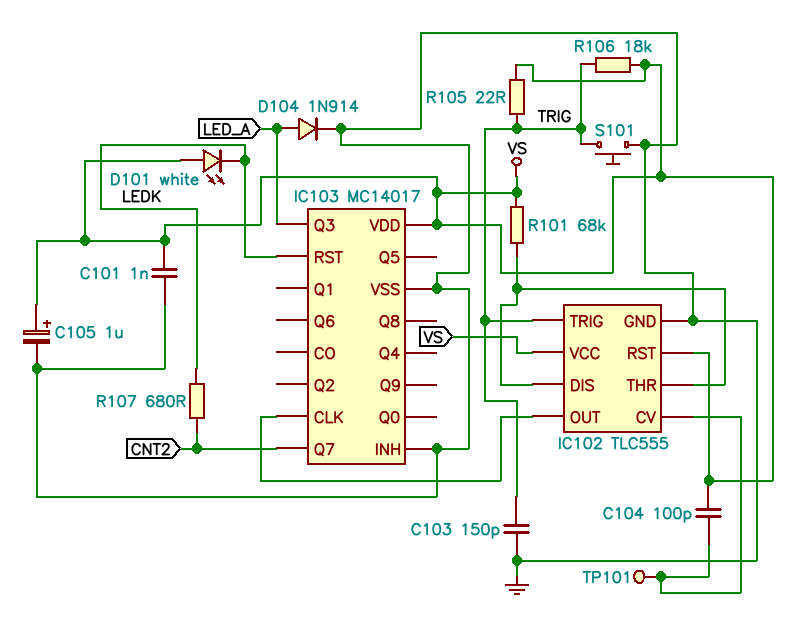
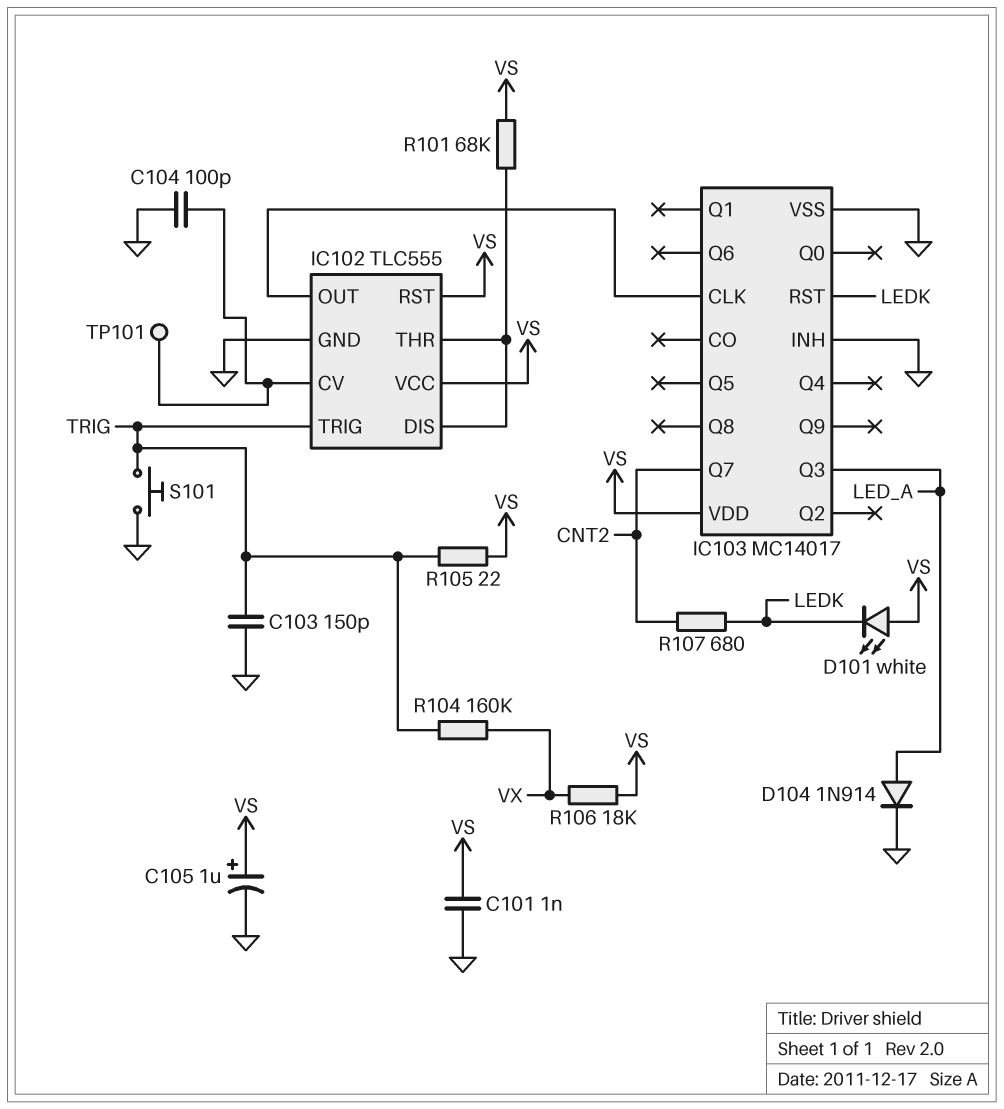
C104: 100pF (IC102/CV, VS) -> 100pF (GND, IC102/CV)
R104: none -> 160k (TRIG, VX)
R106: 18k (TRIG, VS) -> 18k (VS, VX)

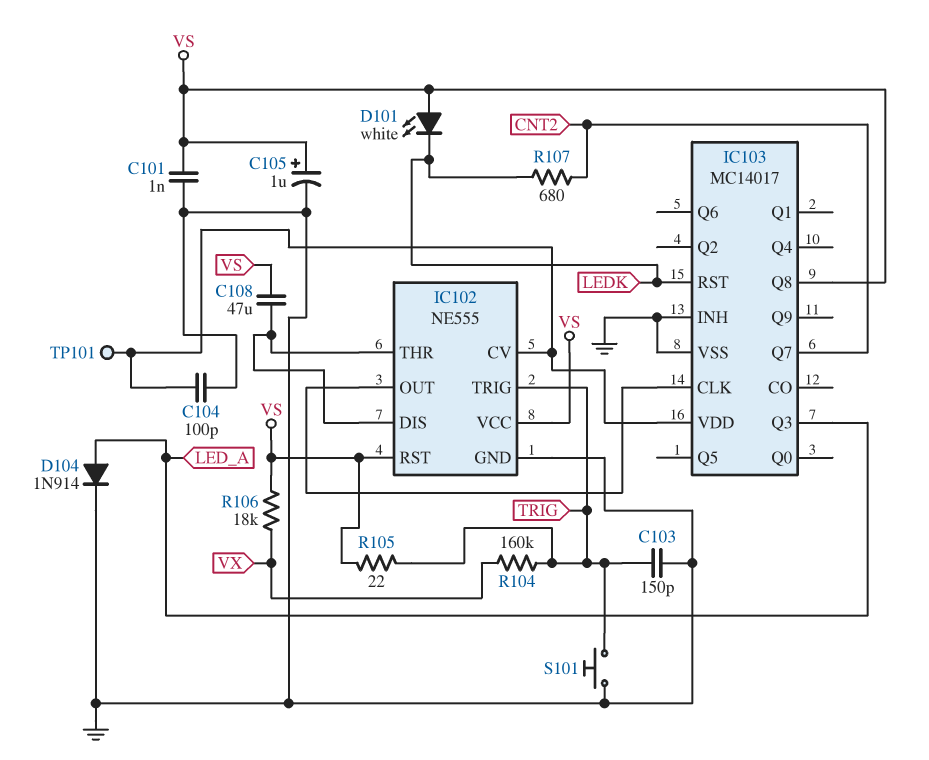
C108: none -> 47uF (IC102/DIS, VS)
IC102: TLC555 -> NE555
IC103 pin Q8: none -> VS
IC103 pin VDD: VS -> IC102/CV
R101: 68k (IC102/DIS, VS) -> none

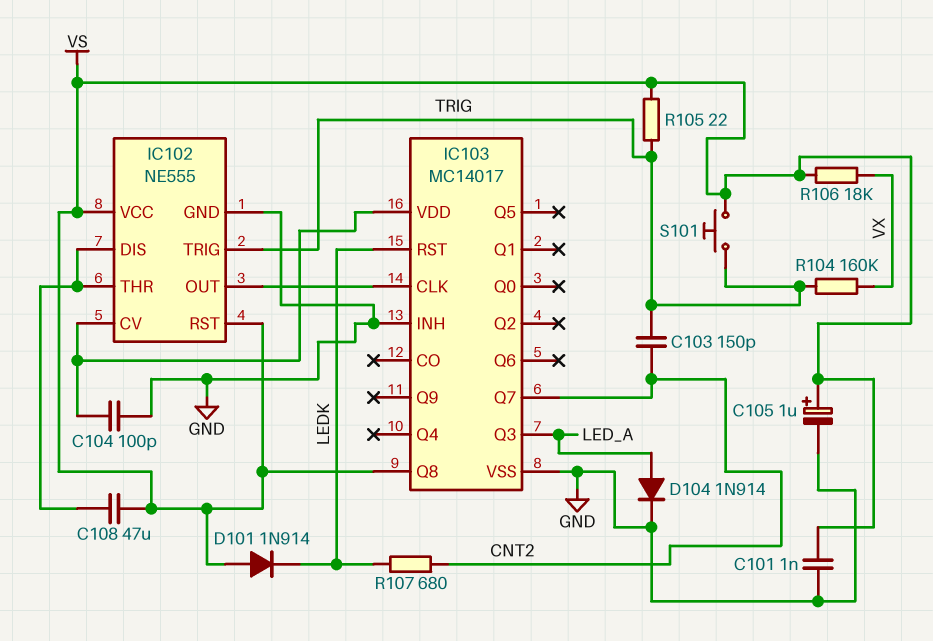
C103: 150pF (GND, TRIG) -> 150pF (CNT2, TRIG)
D101: LED white (A VS, K LEDK) -> diode 1N914 (A VS, K LEDK)
S101: button (GND, TRIG) -> button (TRIG, VS)
TP101: test point (IC102/CV) -> none

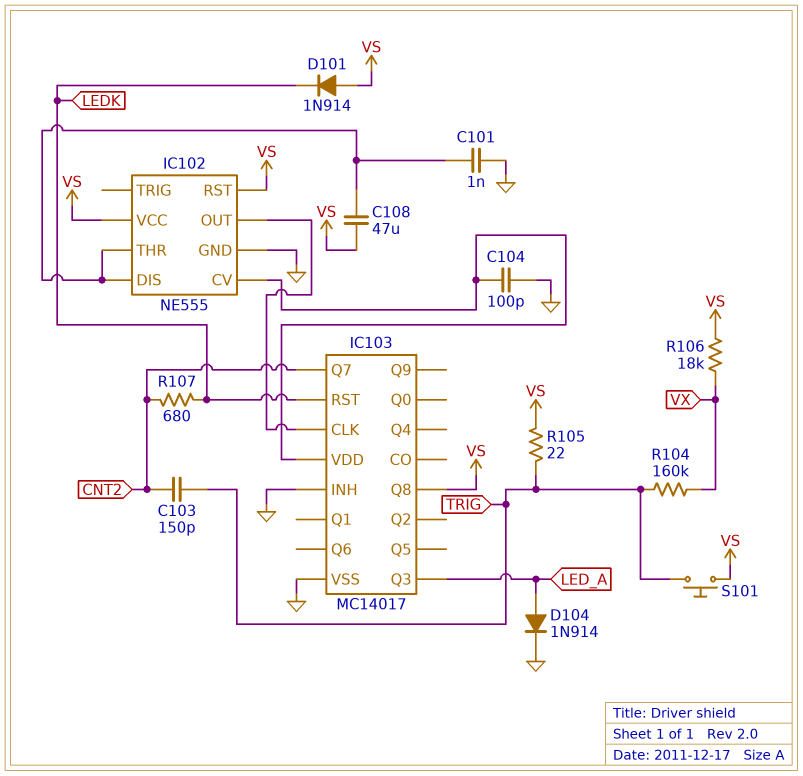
C101: 1nF (GND, VS) -> 1nF (GND, IC102/DIS)
C105: 1uF (plus VS, minus GND) -> none
IC102 pin TRIG: TRIG -> none

